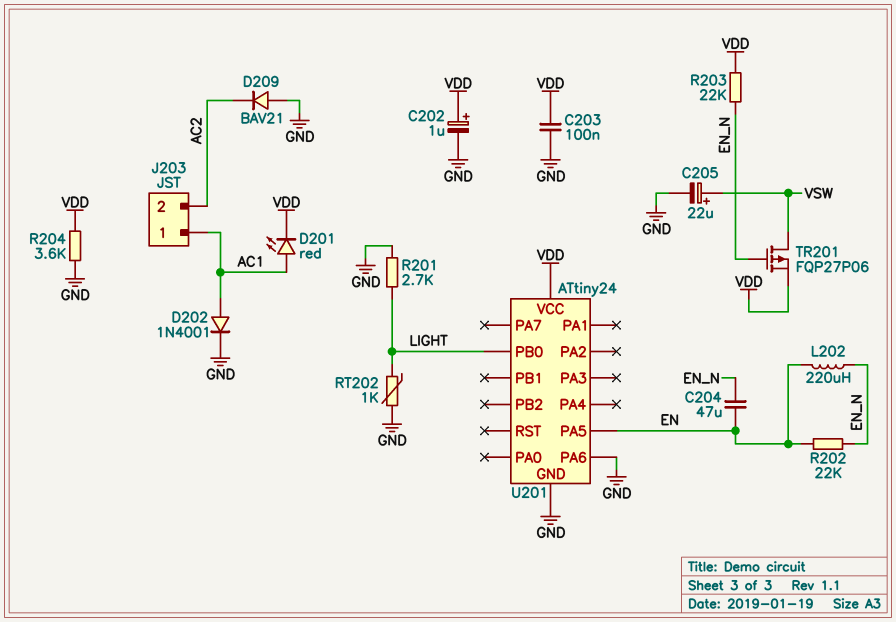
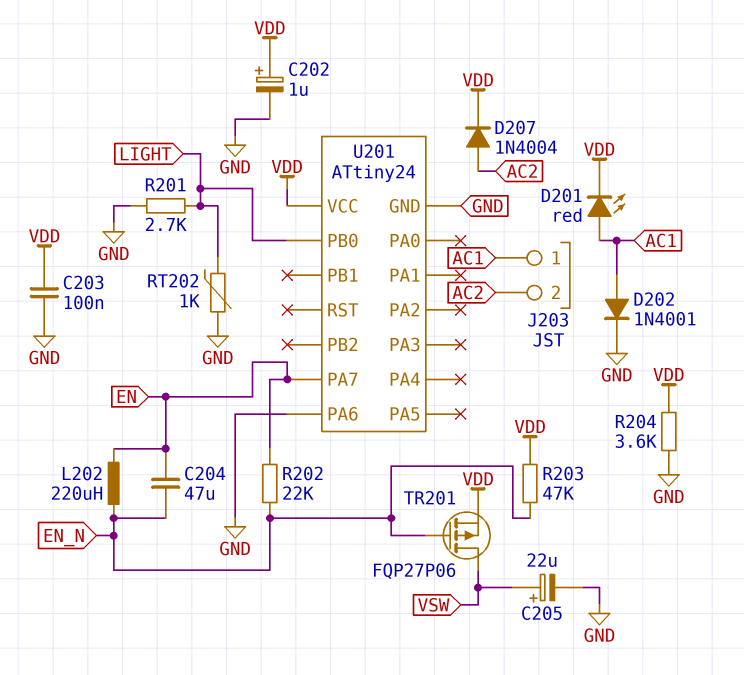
D207: none -> diode 1N4004 (A AC2, K VDD)
D209: diode BAV21 (A GND, K AC2) -> none
R203: 22k (EN_N, VDD) -> 47k (EN_N, VDD)
U201 pin PA5: EN -> none
U201 pin PA7: none -> EN

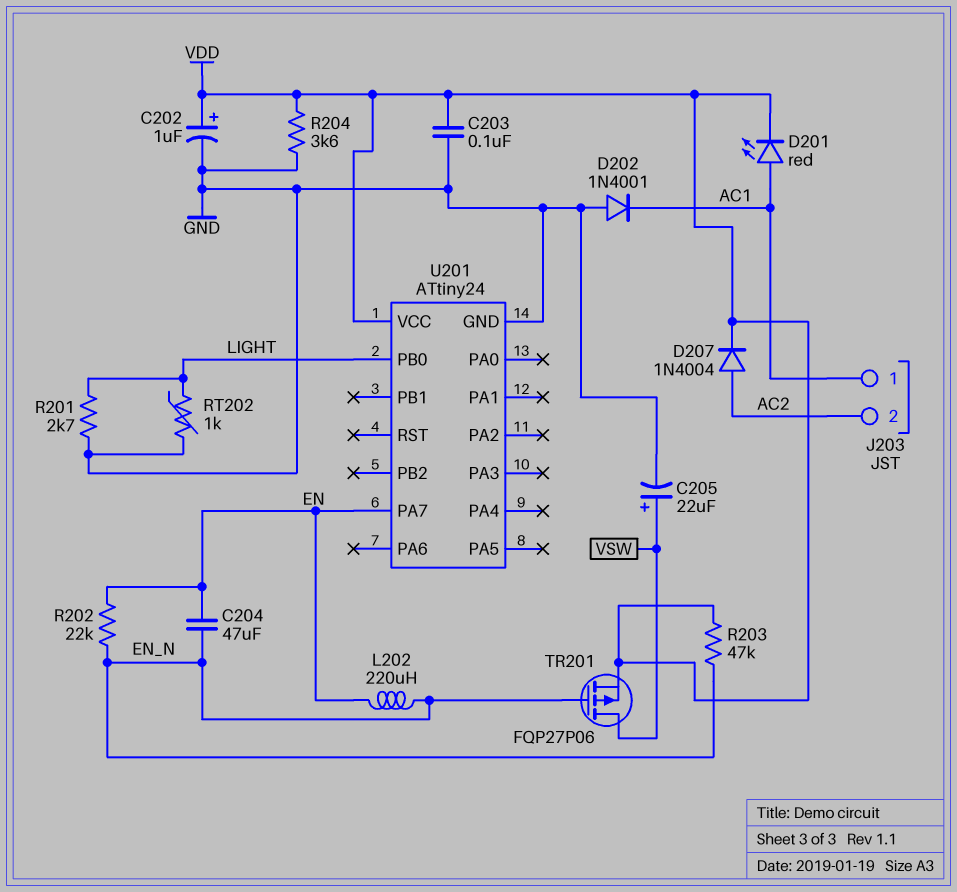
D202: diode 1N4001 (A AC1, K GND) -> diode 1N4001 (A GND, K AC1)
U201 pin PA6: GND -> none

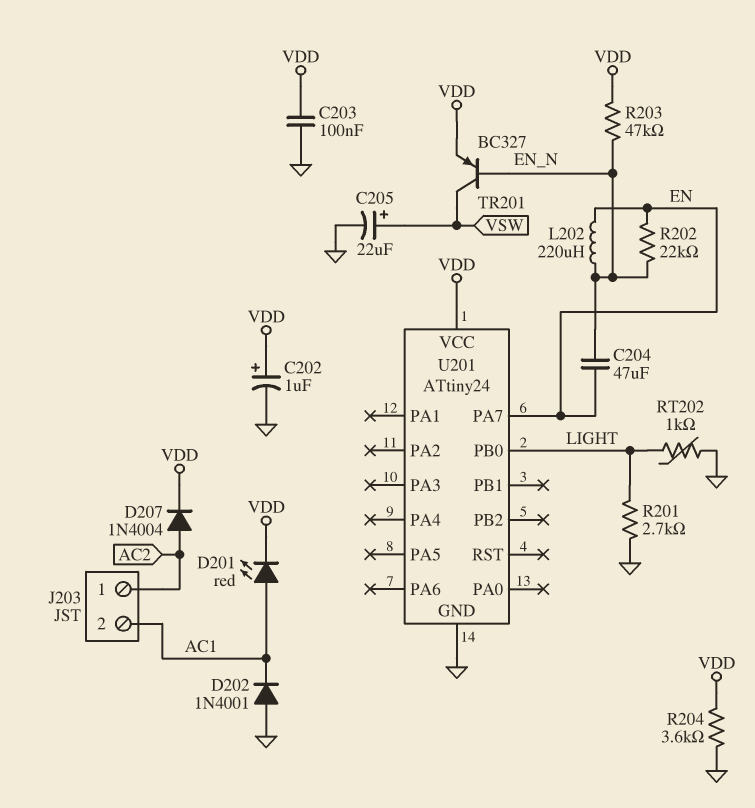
J203 pin 1: AC1 -> AC2
J203 pin 2: AC2 -> AC1
TR201: PMOS FQP27P06 (G EN_N, D VSW, S VDD) -> PNP BC327 (B EN_N, C VSW, E VDD)

